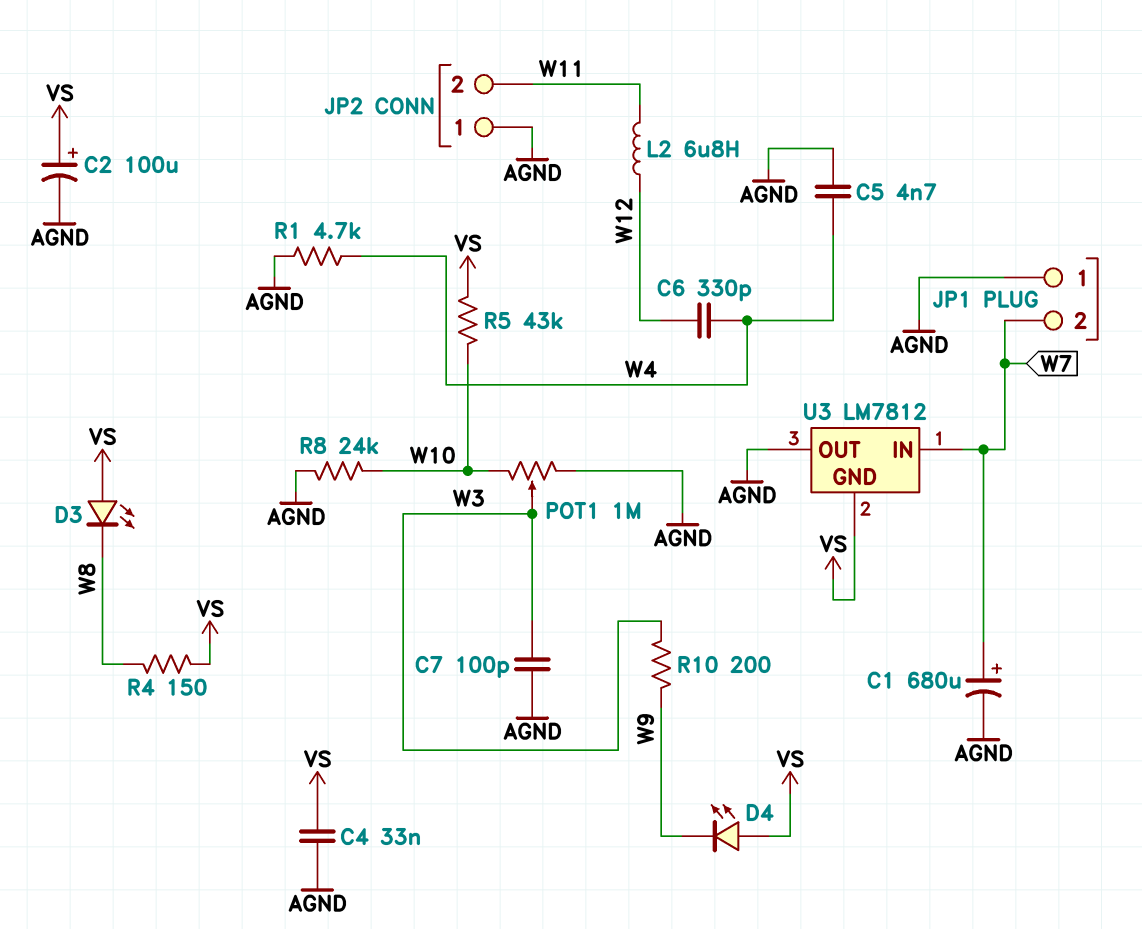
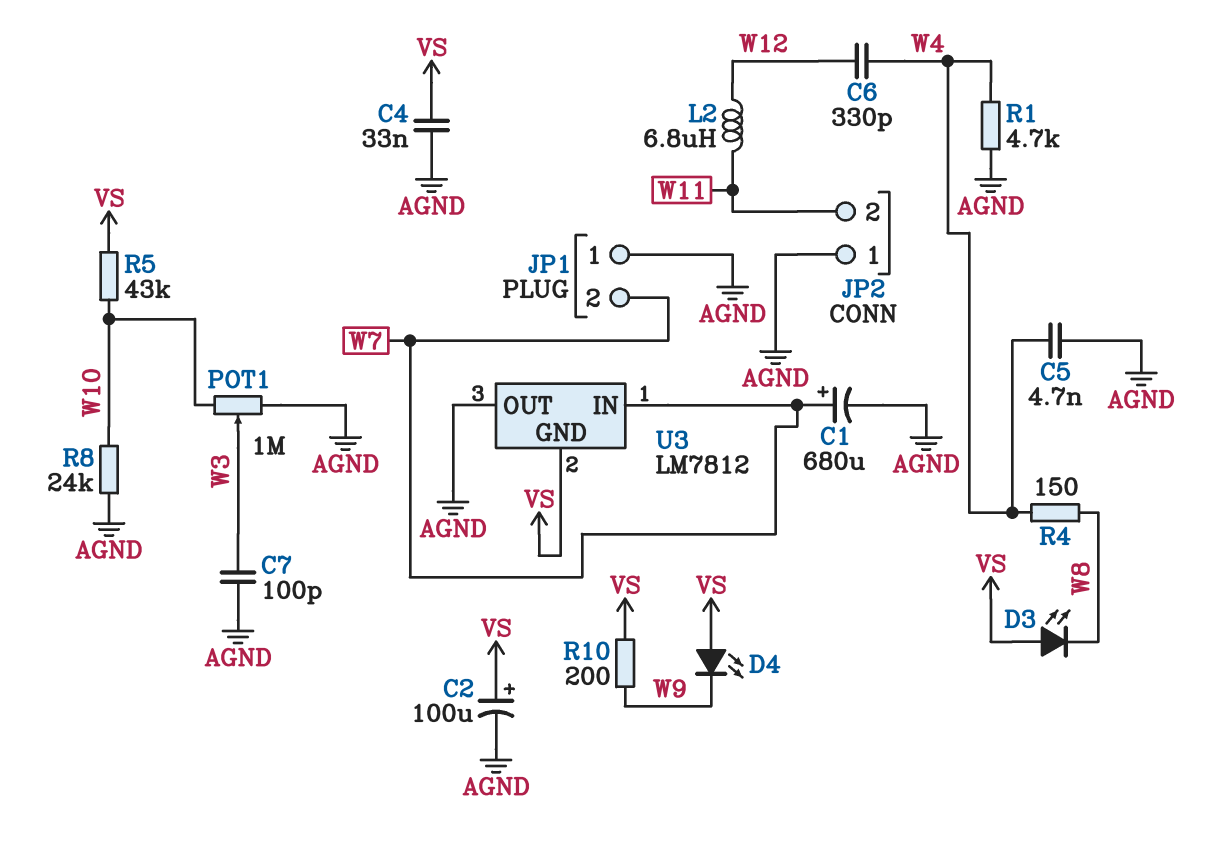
R4: 150 (VS, W8) -> 150 (W4, W8)
R10: 200 (W3, W9) -> 200 (VS, W9)

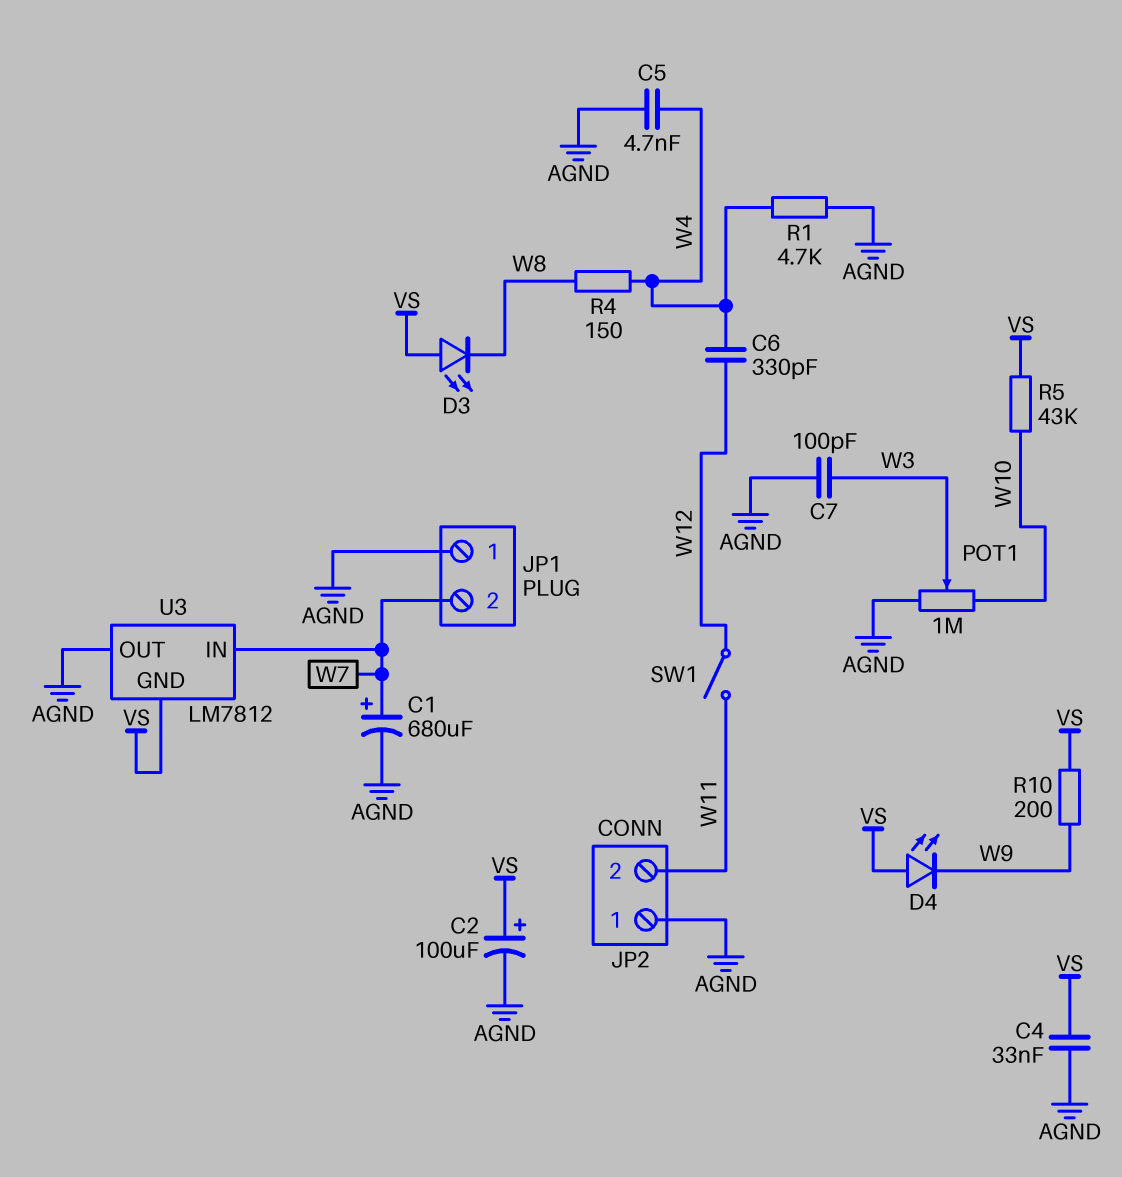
L2: 6.8uH (W11, W12) -> none
R8: 24k (AGND, W10) -> none
SW1: none -> switch (W11, W12)

